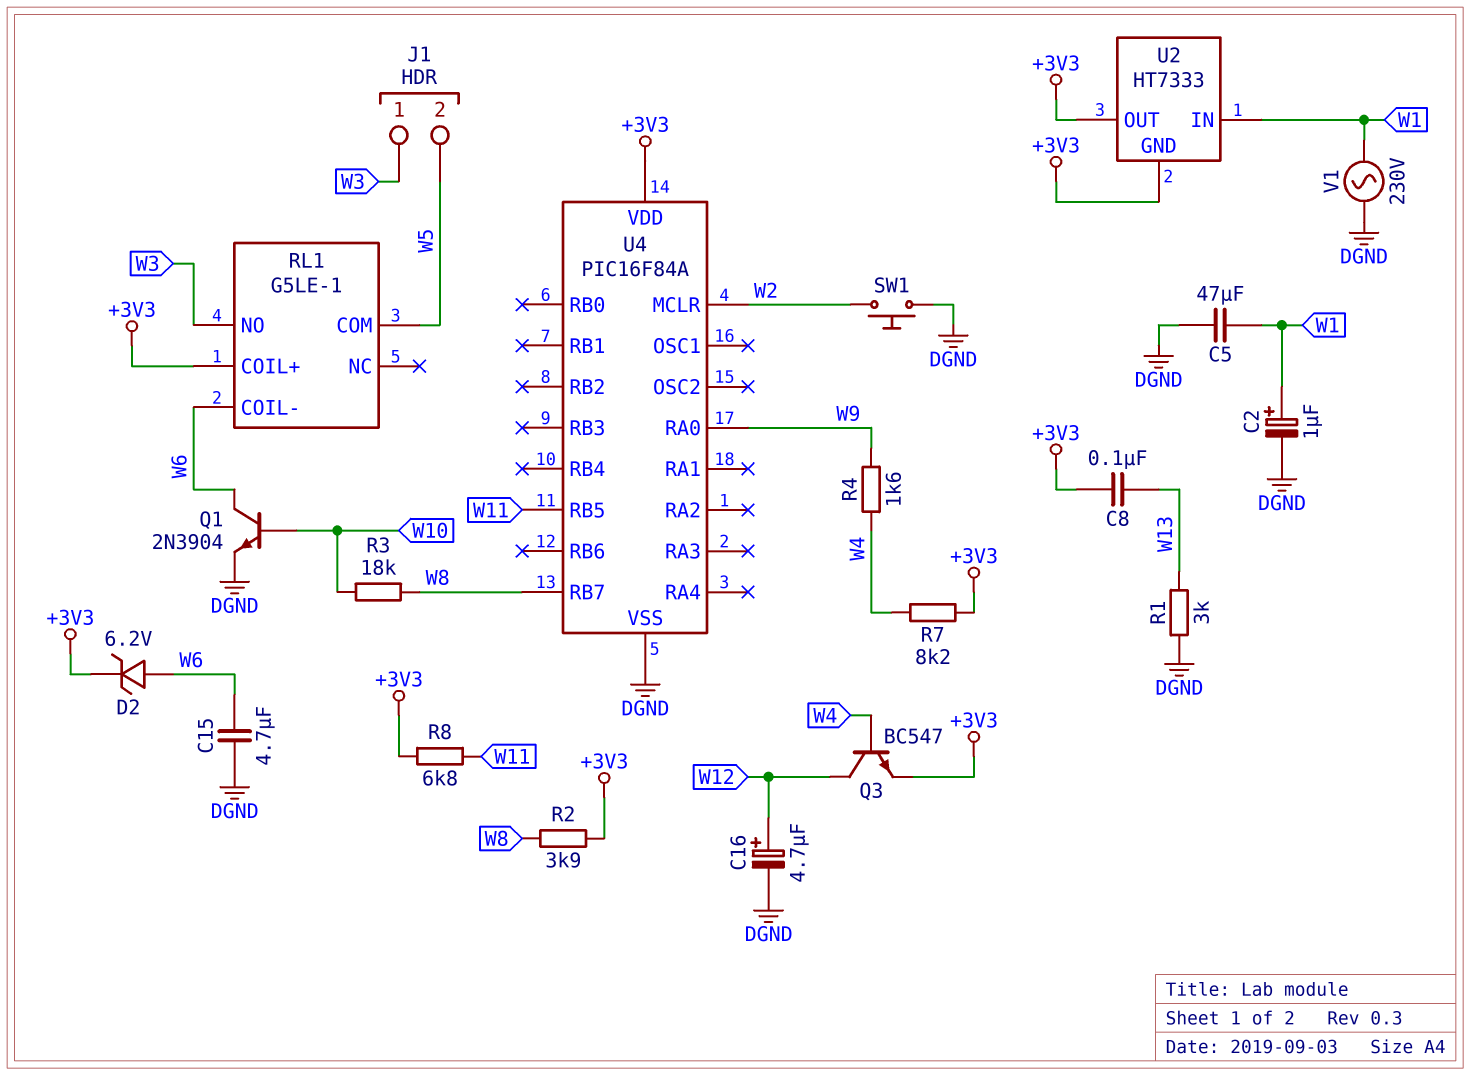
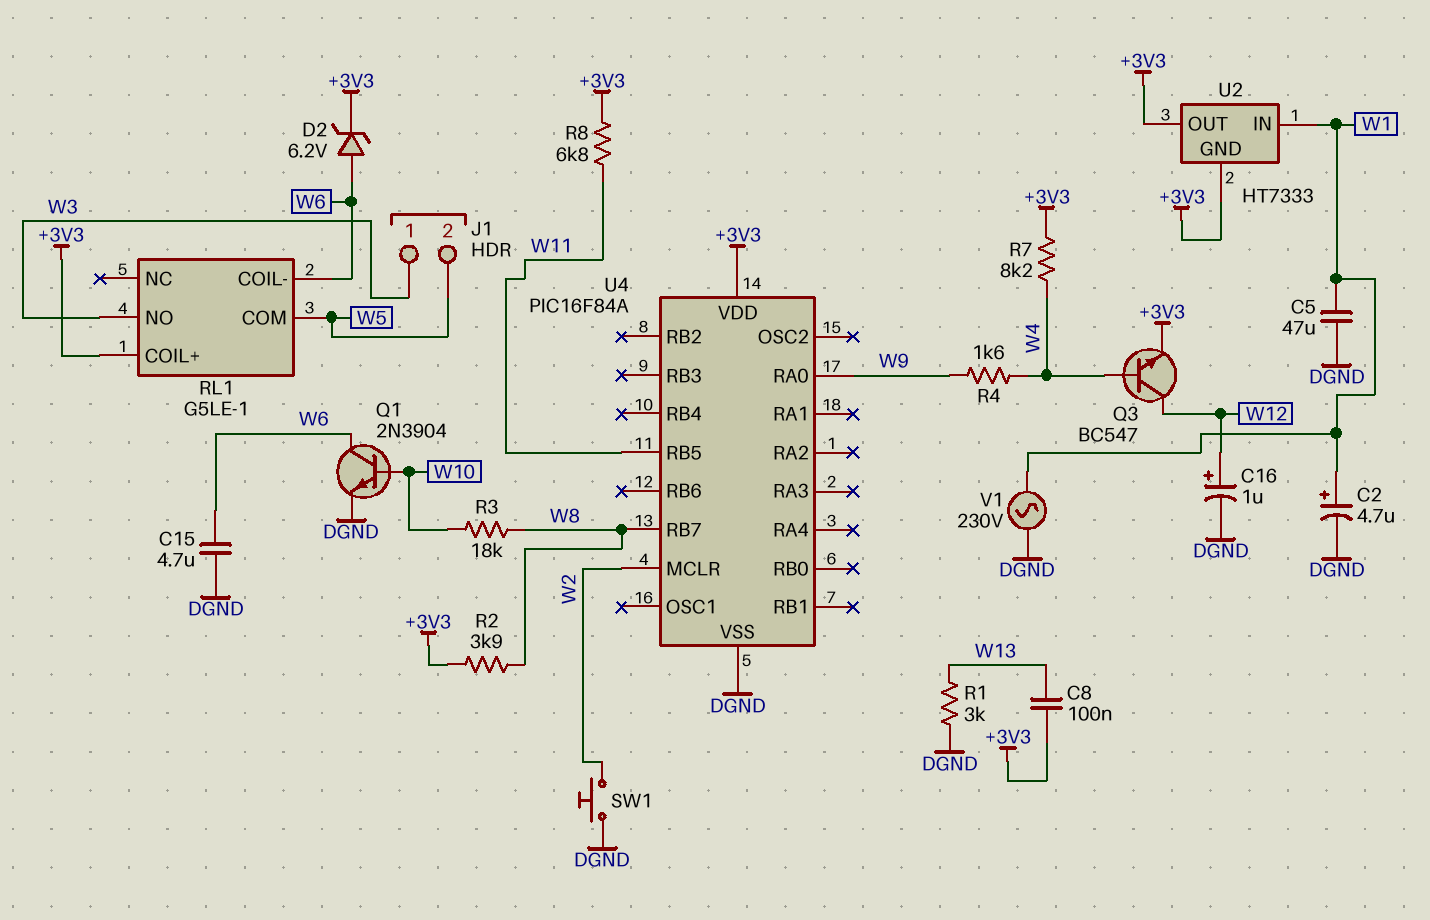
C2: 1uF (plus W1, minus DGND) -> 4.7uF (plus W1, minus DGND)
C16: 4.7uF (plus W12, minus DGND) -> 1uF (plus W12, minus DGND)

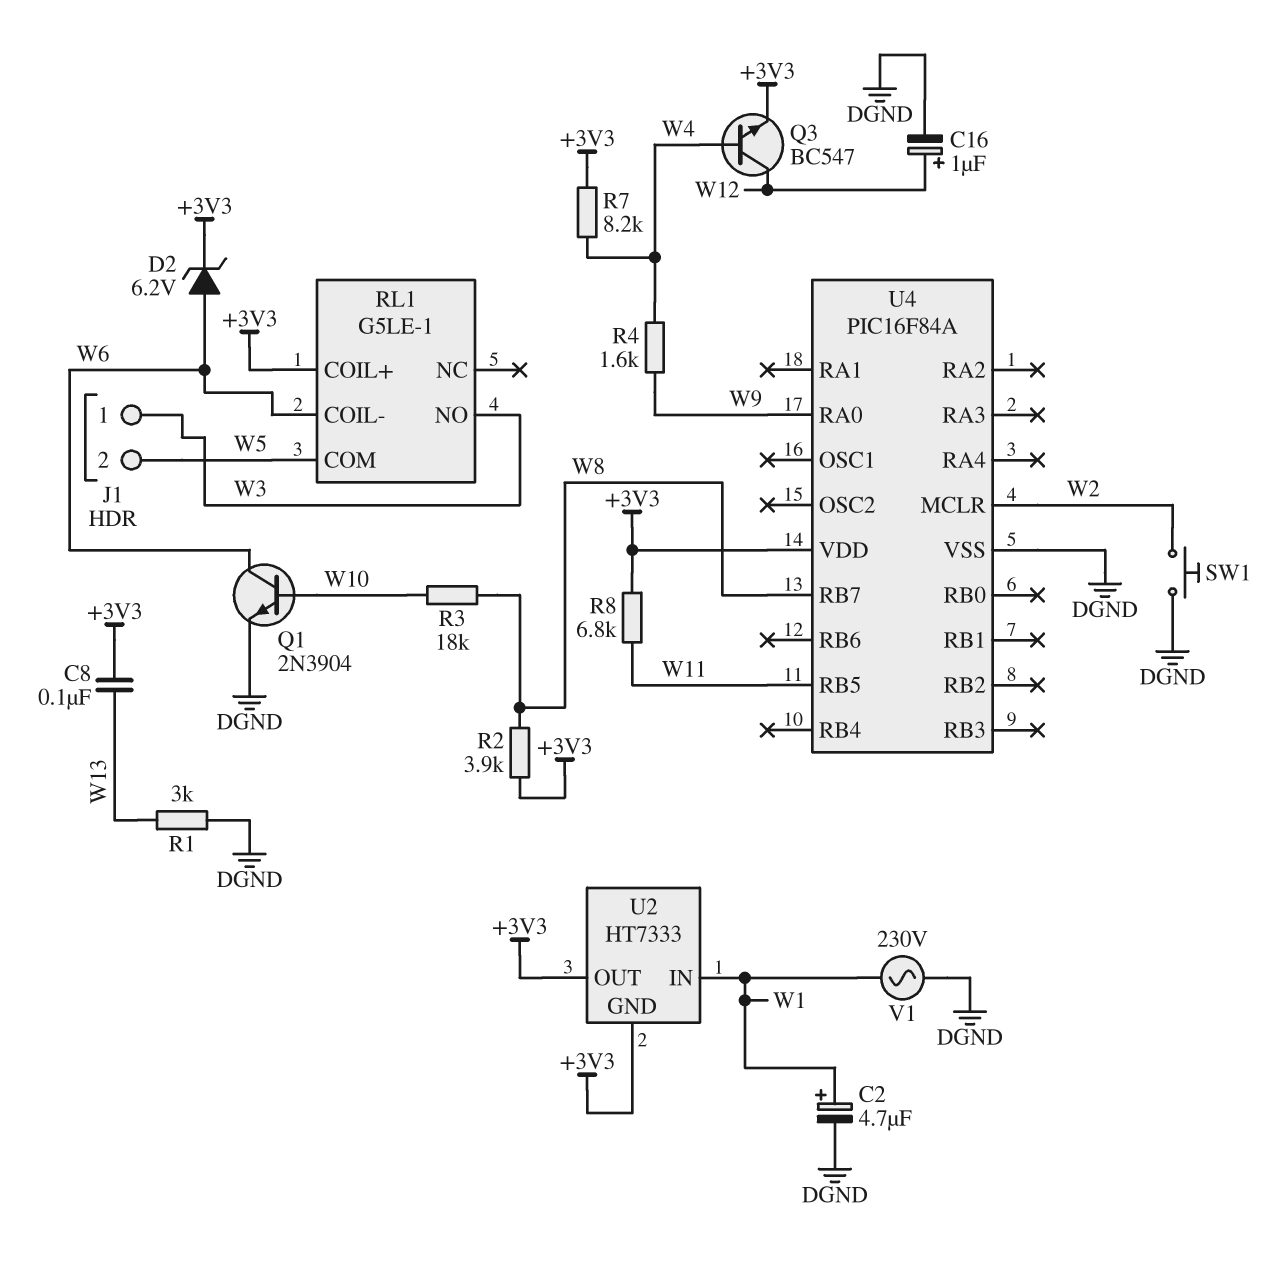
C5: 47uF (DGND, W1) -> none
C15: 4.7uF (DGND, W6) -> none

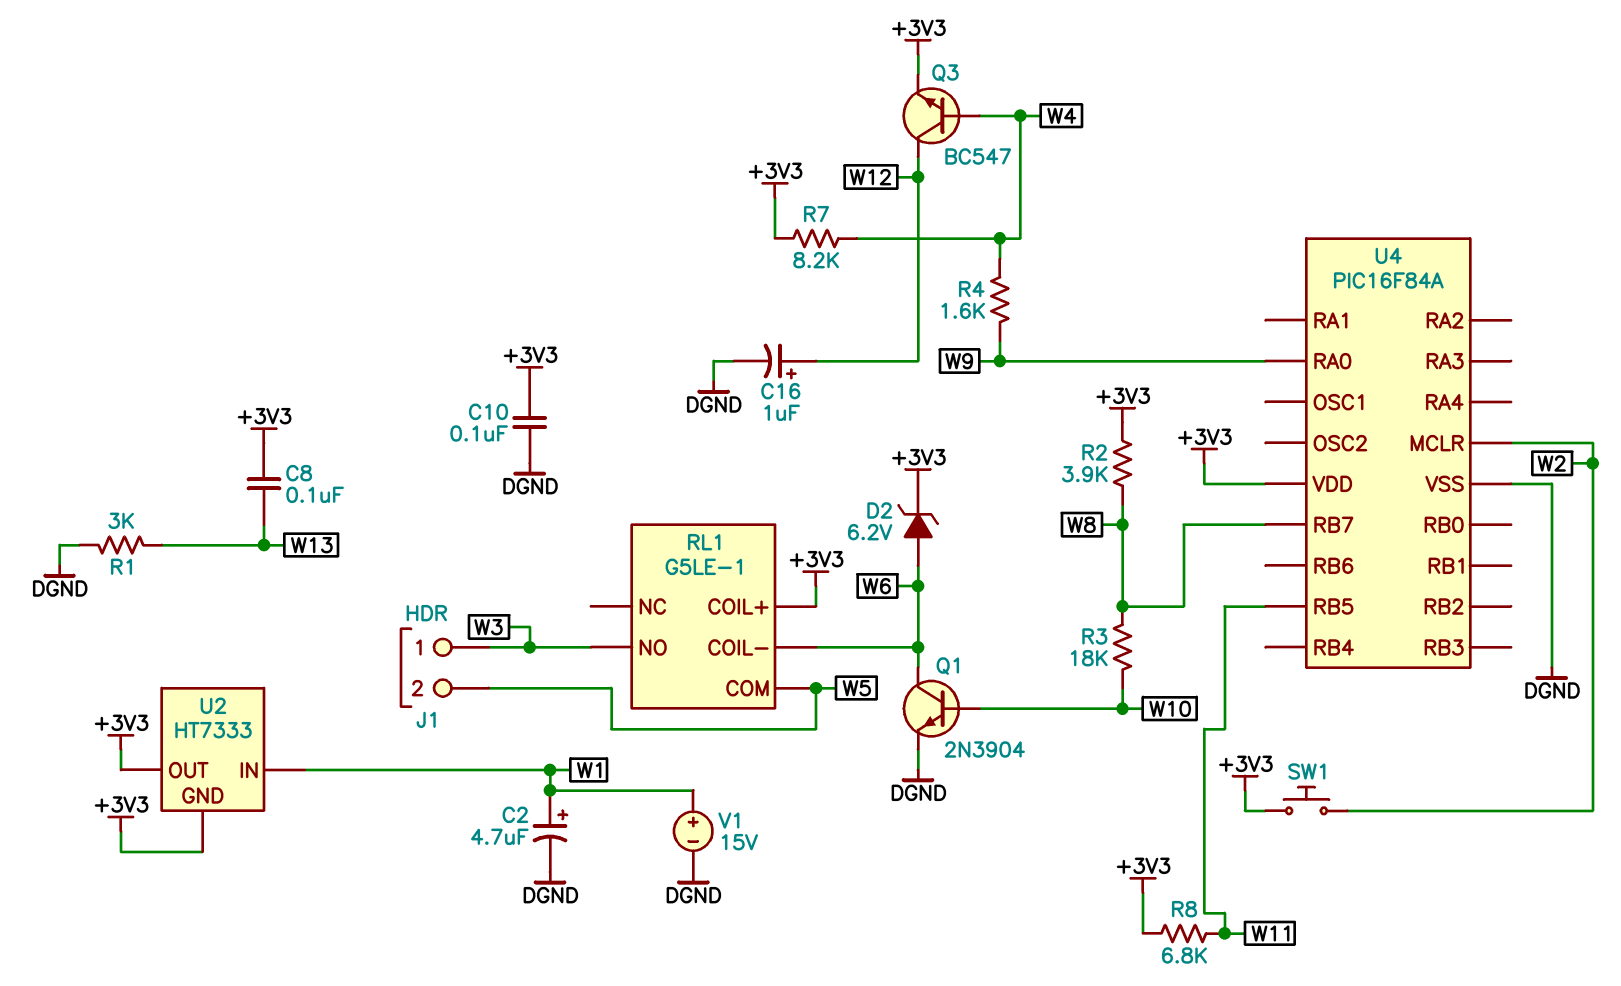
C10: none -> 100nF (+3V3, DGND)
SW1: button (DGND, W2) -> button (+3V3, W2)
V1: AC 230V (DGND, W1) -> 15V (plus W1, minus DGND)

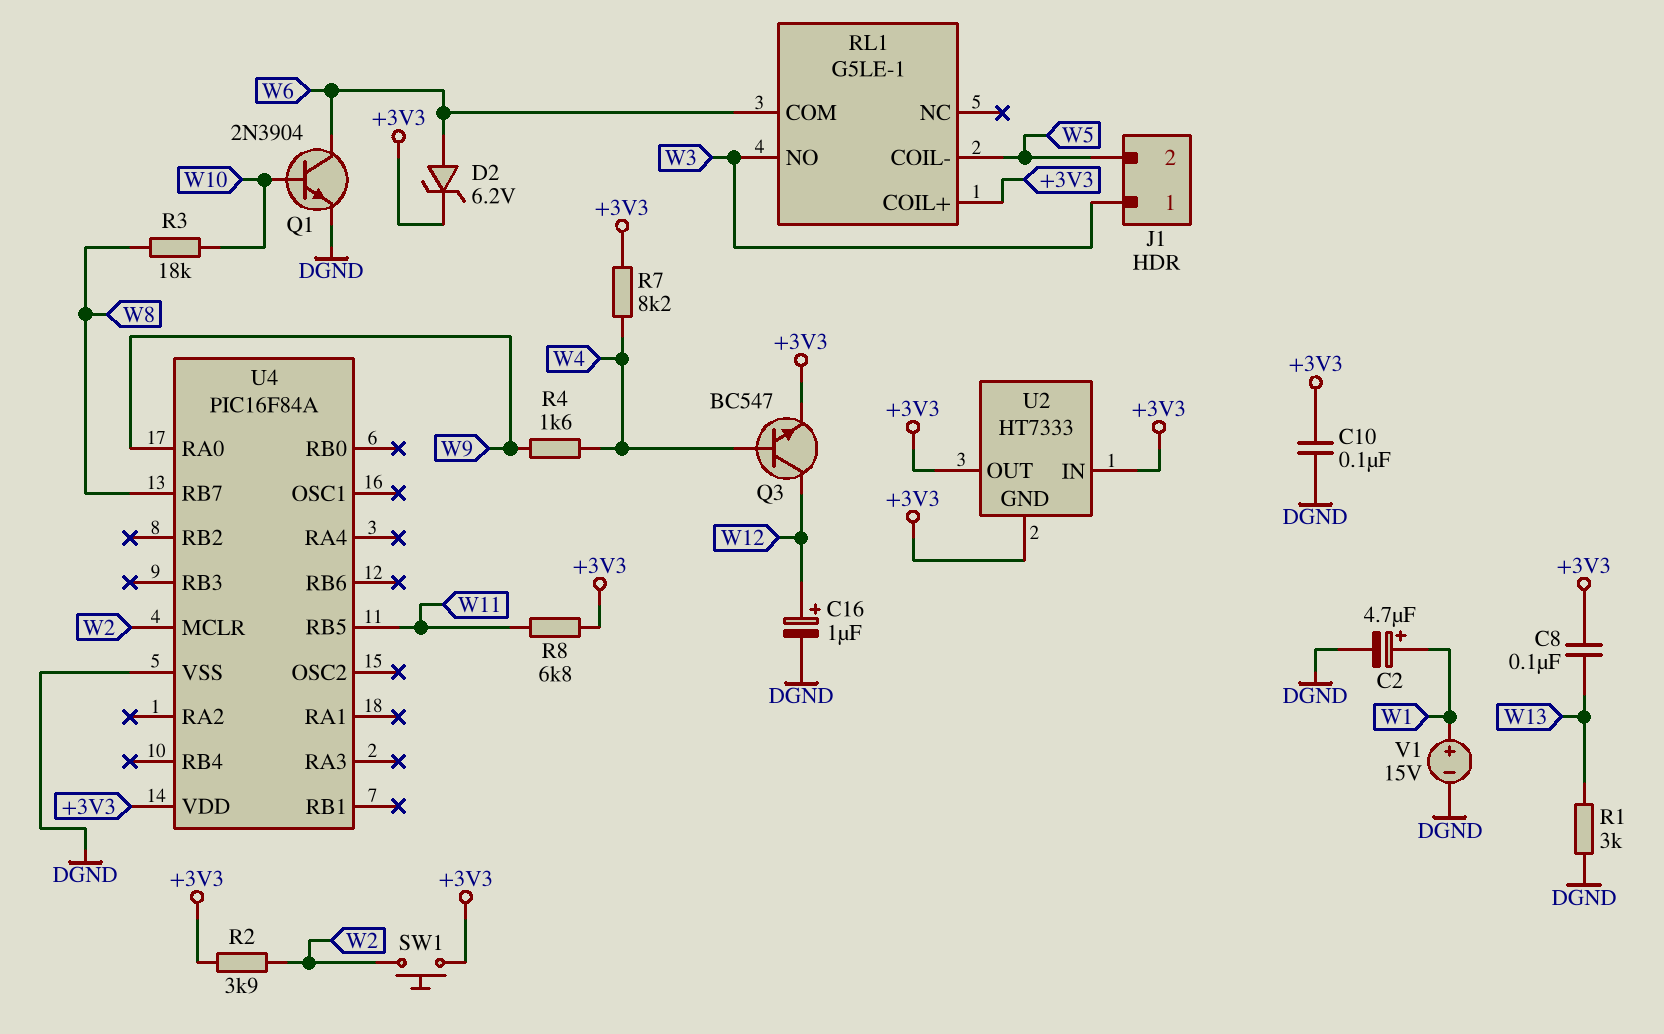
R2: 3.9k (+3V3, W8) -> 3.9k (+3V3, W2)
RL1 pin COIL-: W6 -> W5
RL1 pin COM: W5 -> W6
U2 pin IN: W1 -> +3V3

